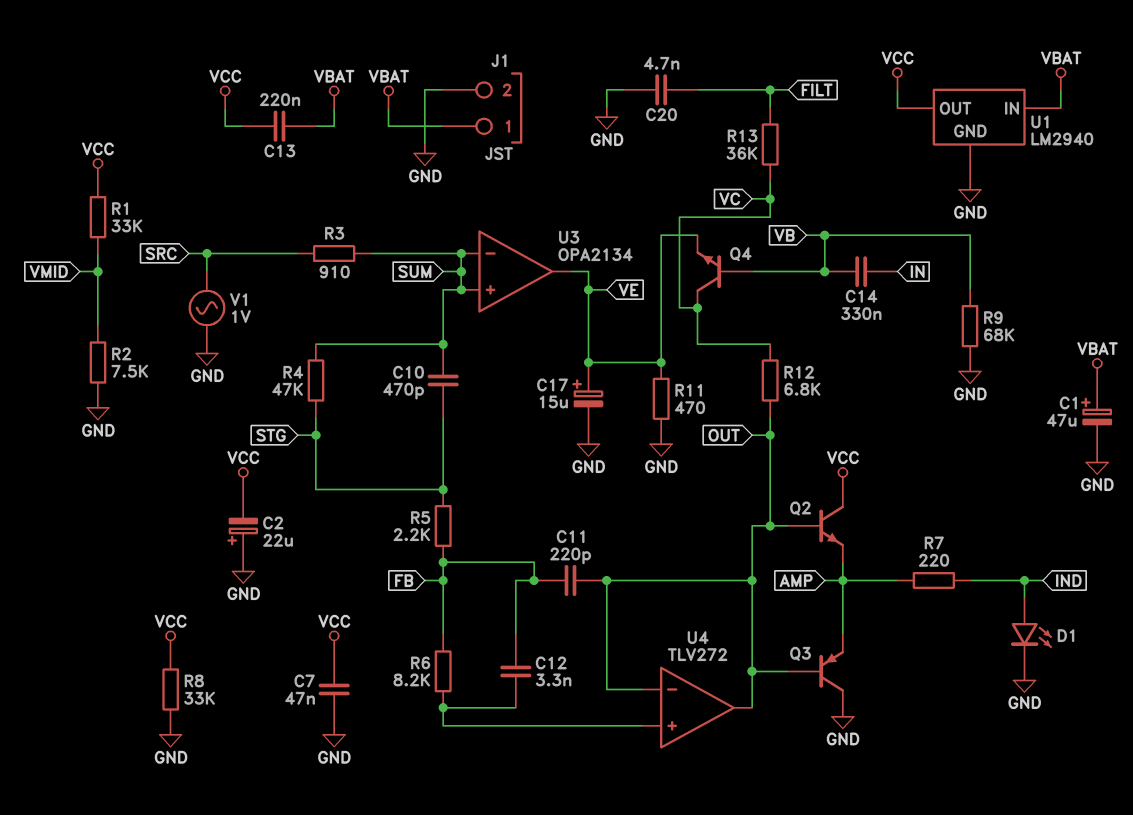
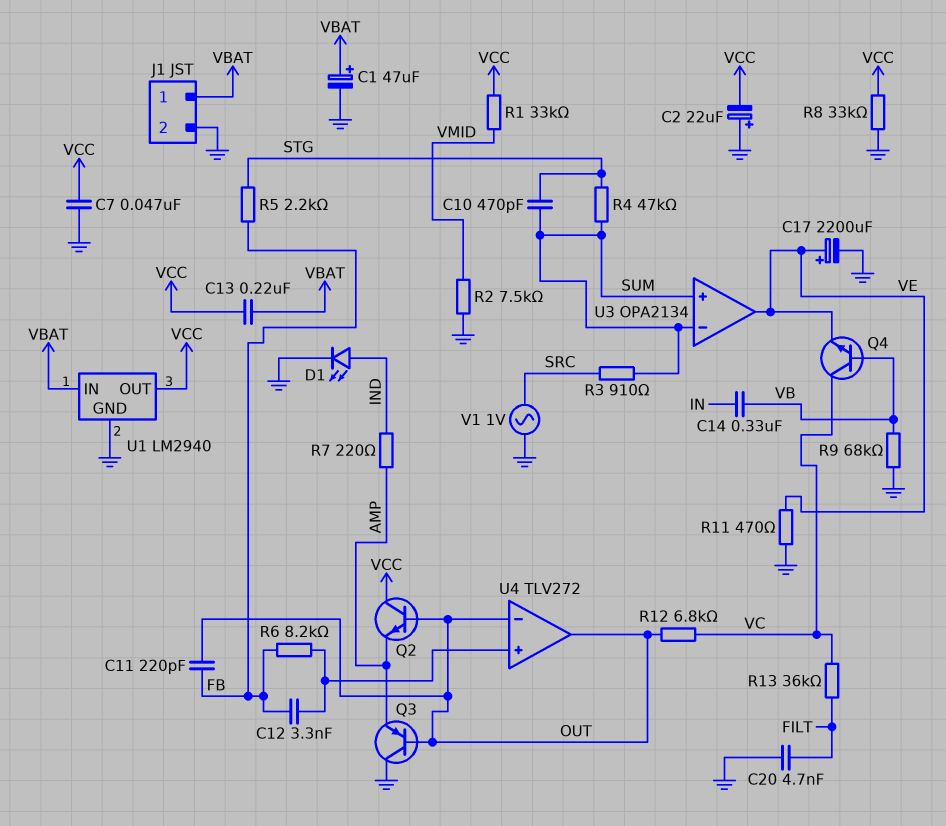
C17: 15uF (plus VE, minus GND) -> 2200uF (plus VE, minus GND)

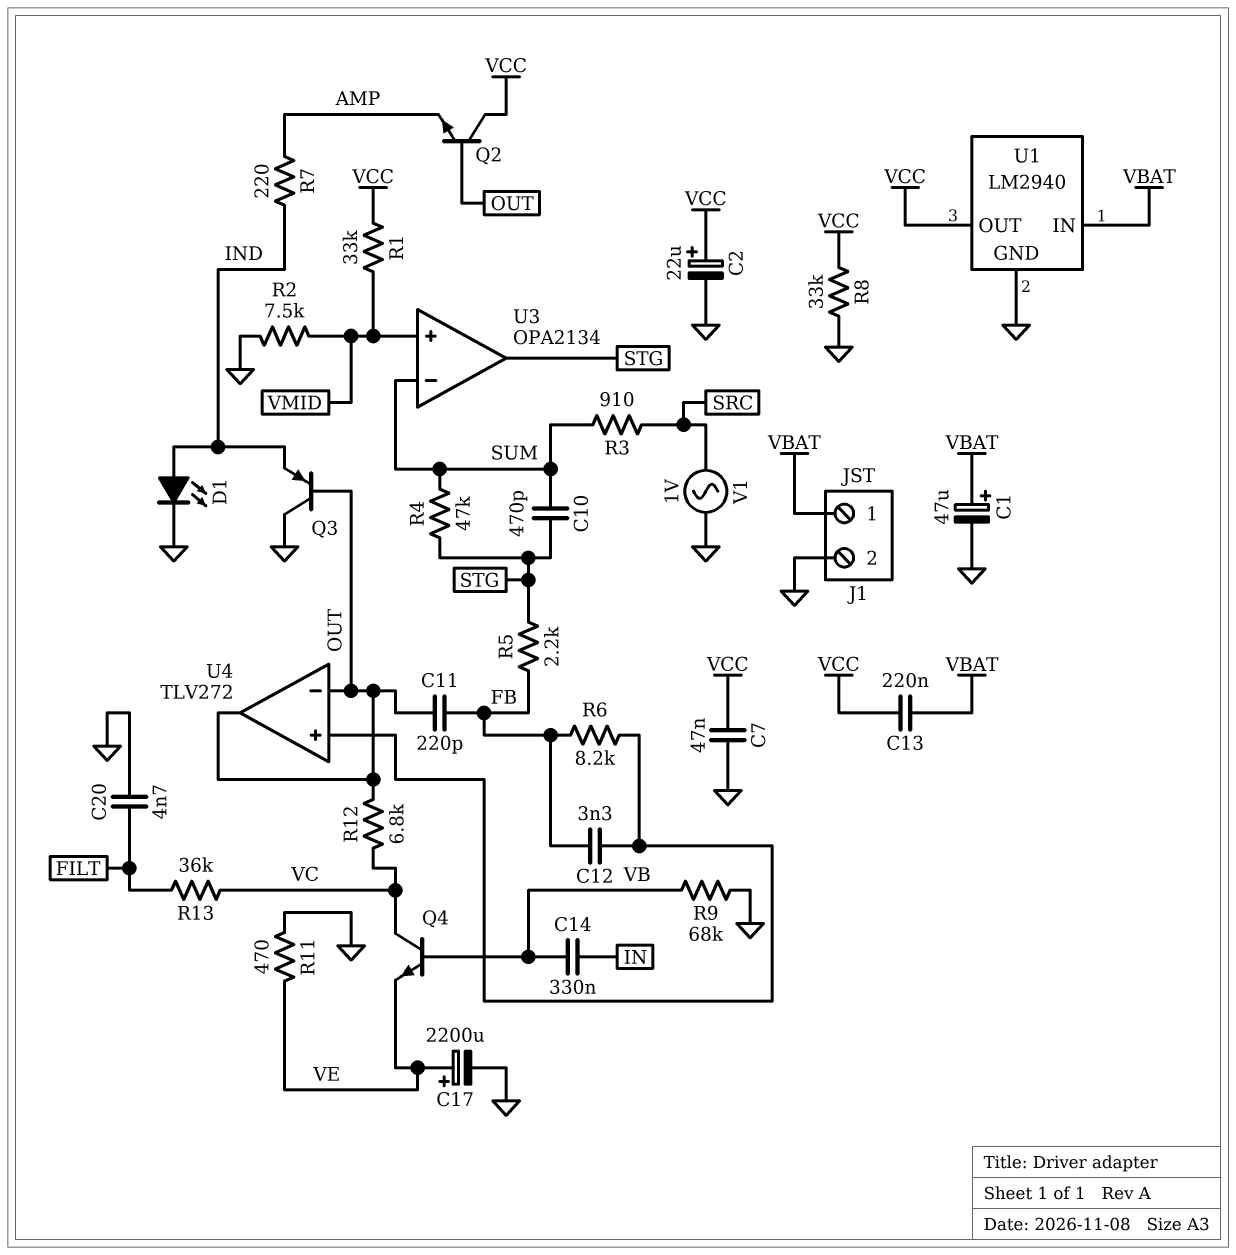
C2: 22uF (plus GND, minus VCC) -> 22uF (plus VCC, minus GND)
Q3: PNP (B OUT, C GND, E AMP) -> PNP (B OUT, C GND, E IND)
U3 pin in+: SUM -> VMID
U3 pin out: VE -> STG

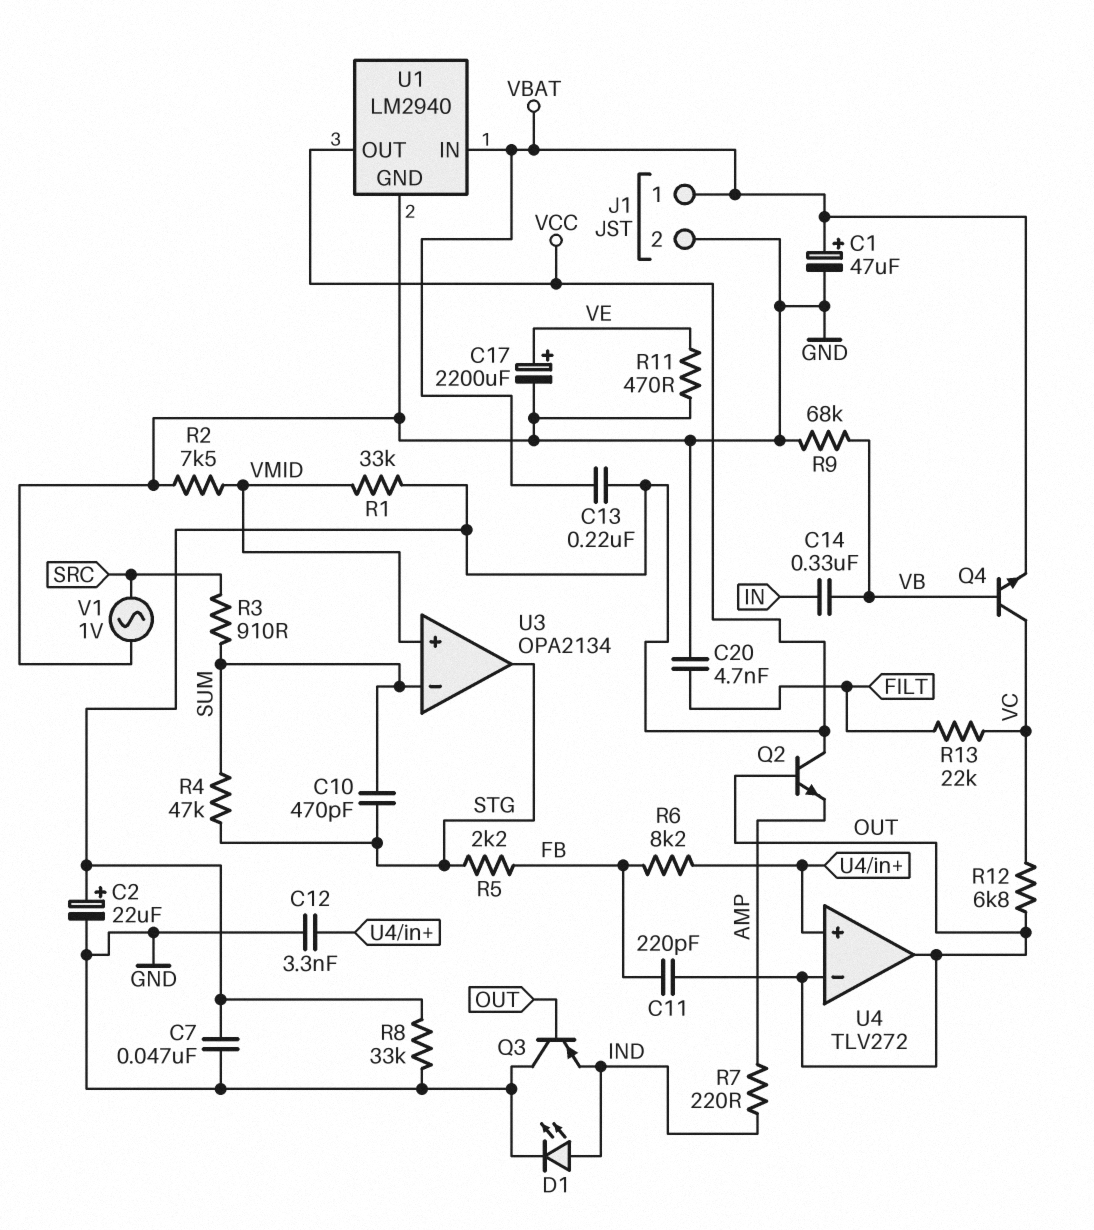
C12: 3.3nF (FB, U4/in+) -> 3.3nF (GND, U4/in+)
Q4: NPN (B VB, C VC, E VE) -> NPN (B VB, C VC, E VBAT)
R13: 36k (FILT, VC) -> 22k (FILT, VC)

